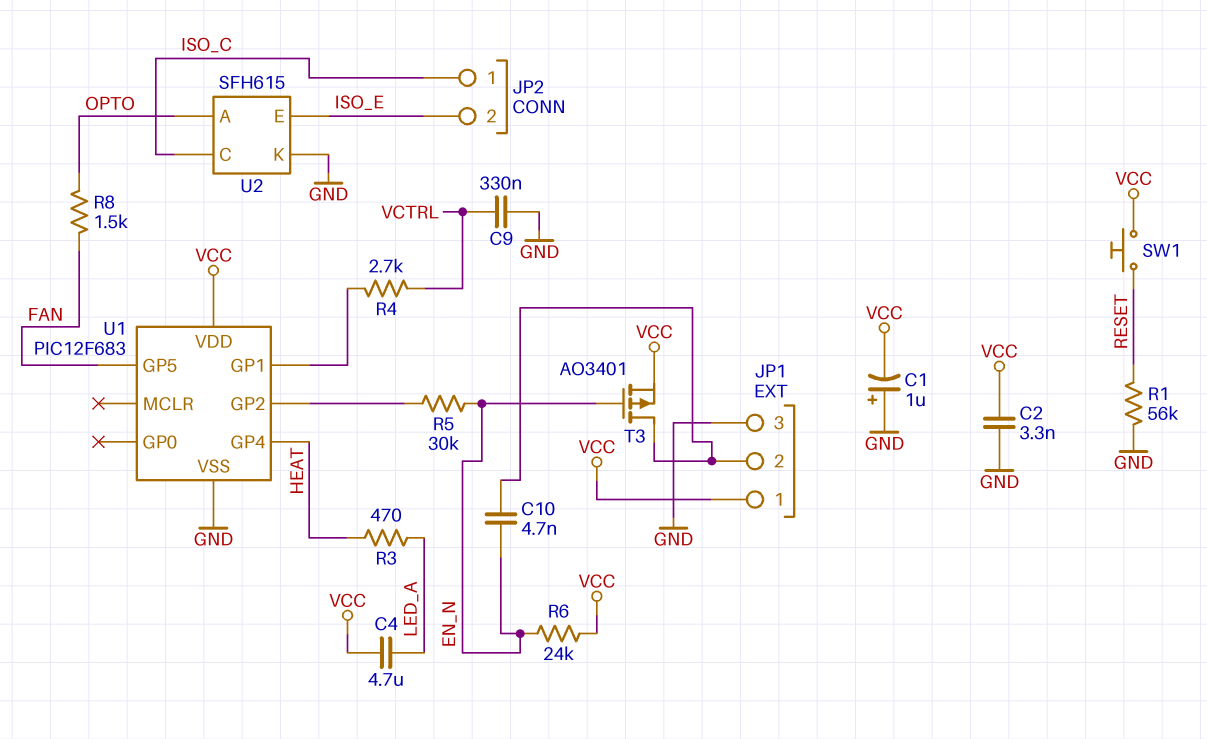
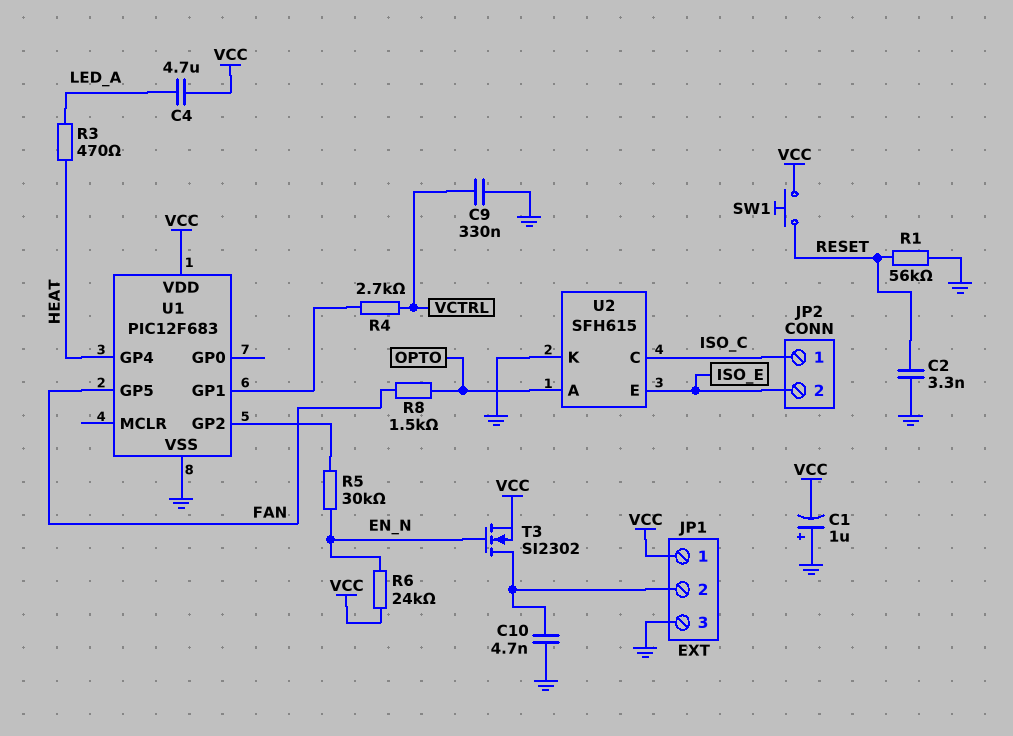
C2: 3.3nF (GND, VCC) -> 3.3nF (GND, RESET)
C10: 4.7nF (EN_N, JP1/2) -> 4.7nF (GND, JP1/2)
T3: PMOS AO3401 (G EN_N, D JP1/2, S VCC) -> NMOS SI2302 (G EN_N, D JP1/2, S VCC)

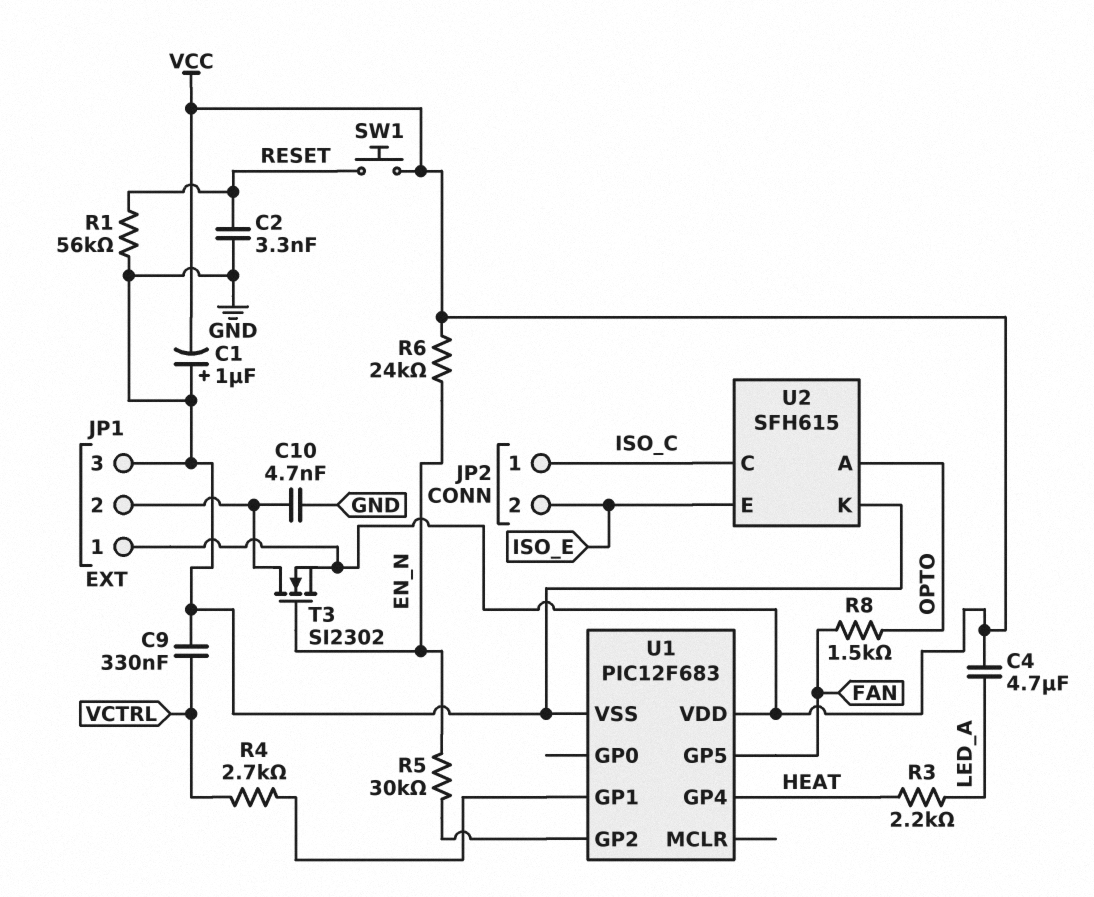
R3: 470 (HEAT, LED_A) -> 2.2k (HEAT, LED_A)

